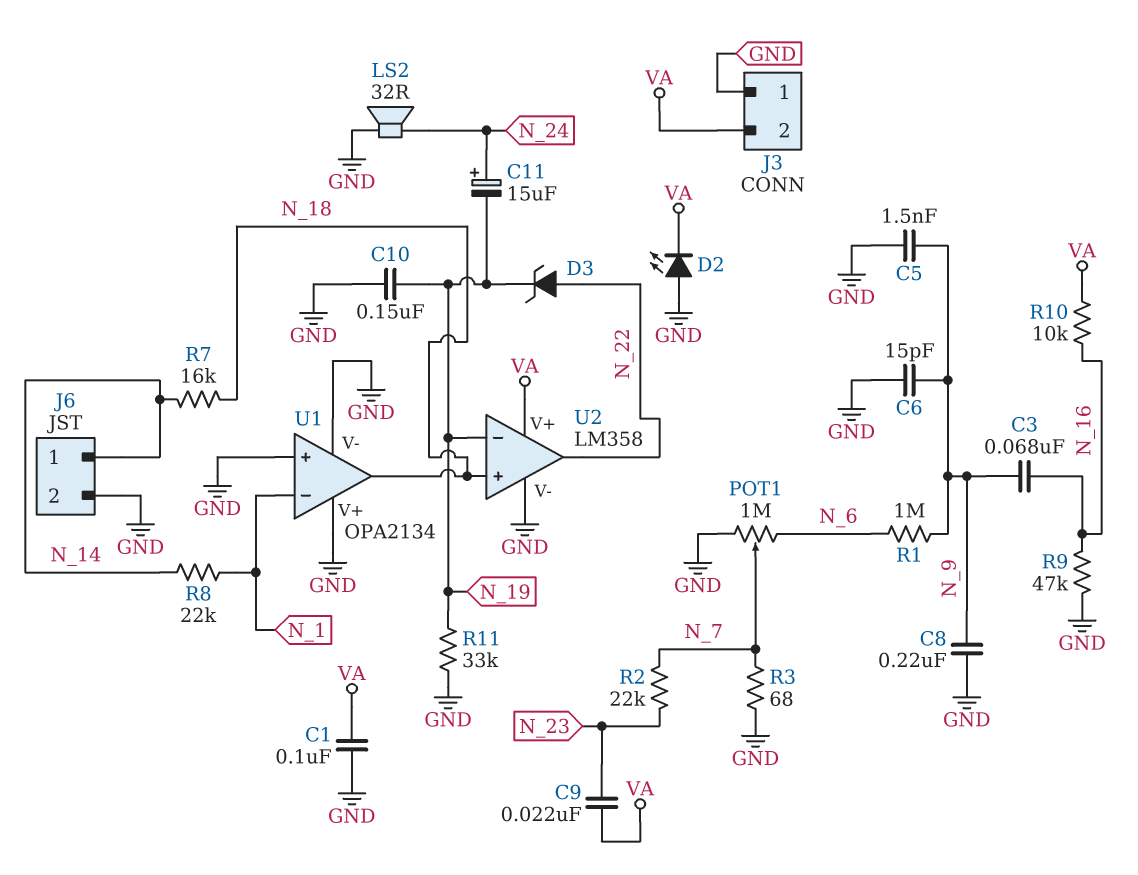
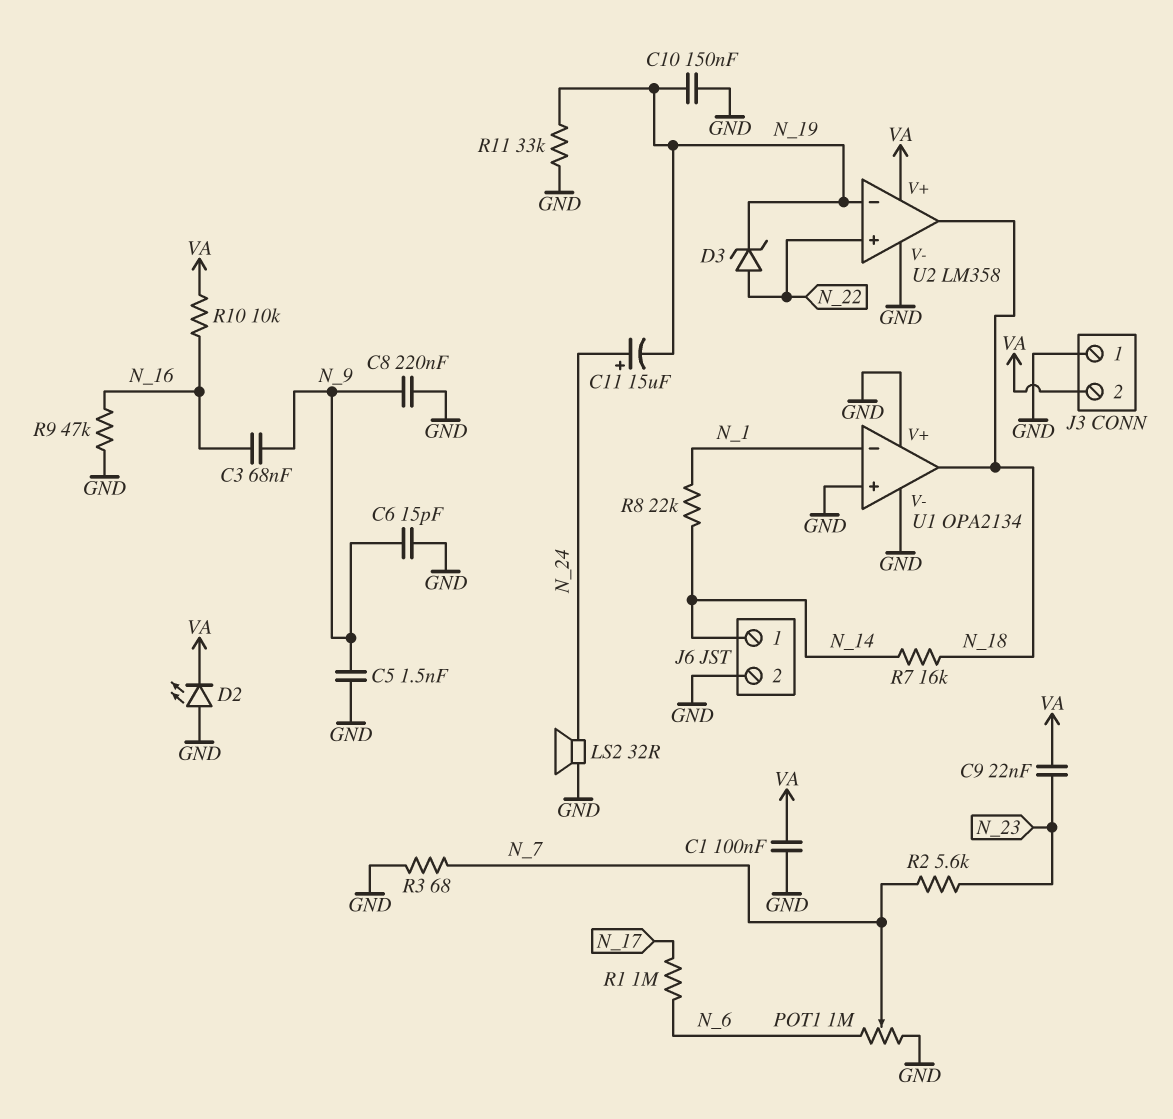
R1: 1M (N_6, N_9) -> 1M (N_6, N_17)
R2: 22k (N_7, N_23) -> 5.6k (N_7, N_23)
U2 pin in+: N_18 -> N_22
U2 pin out: N_22 -> N_18

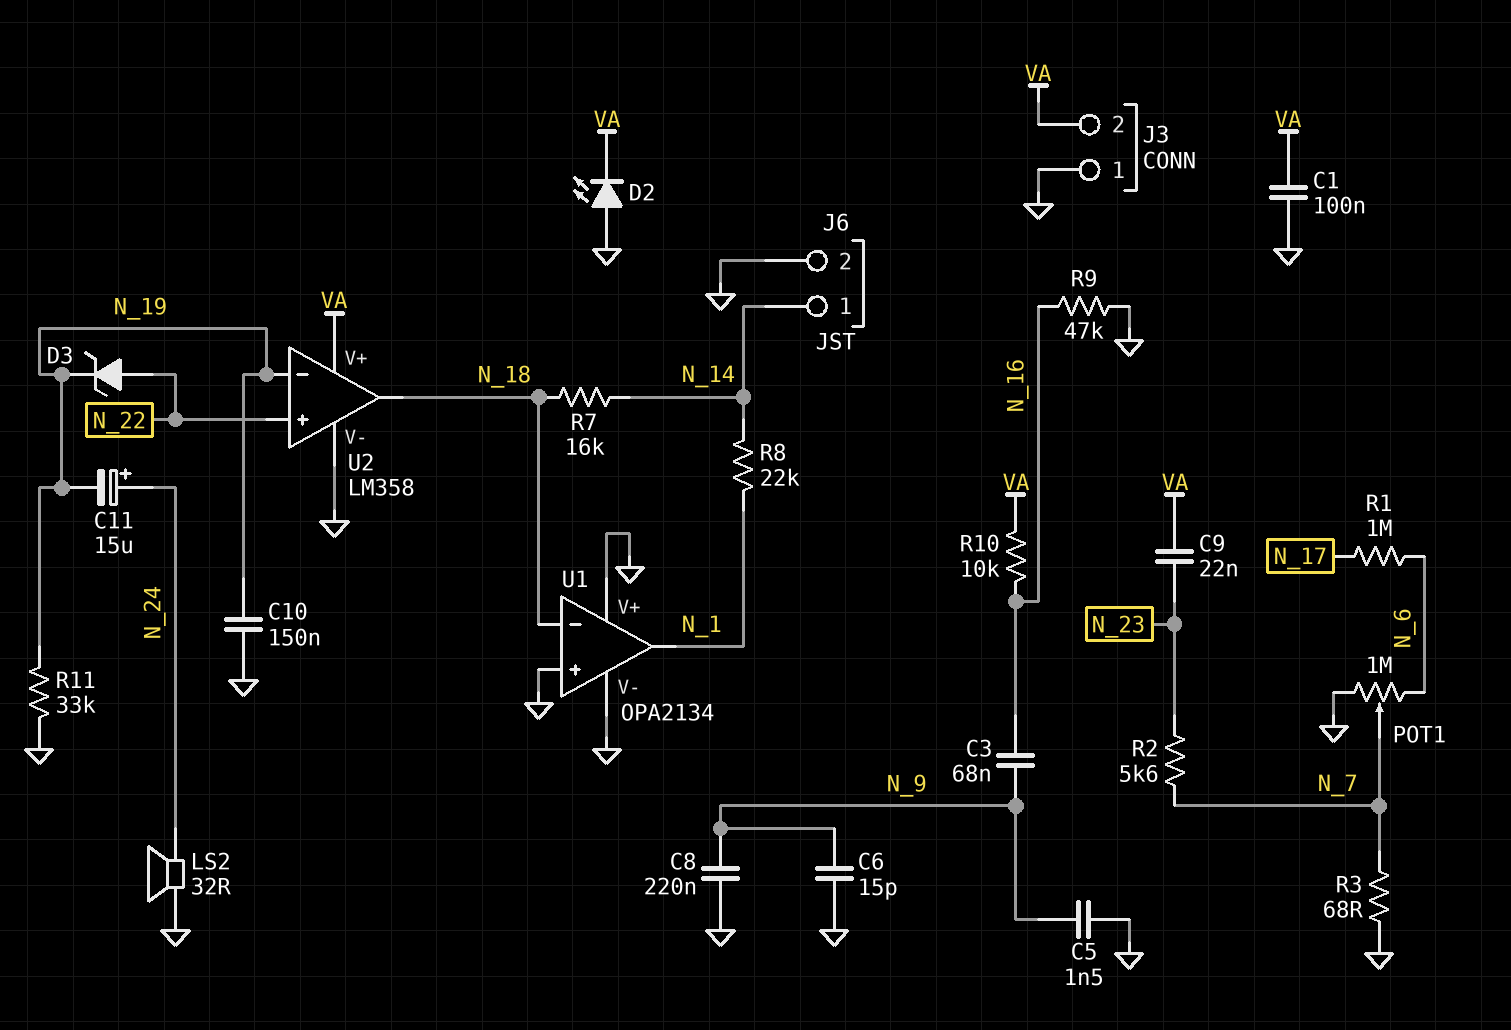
U1 pin in-: N_1 -> N_18
U1 pin out: N_18 -> N_1

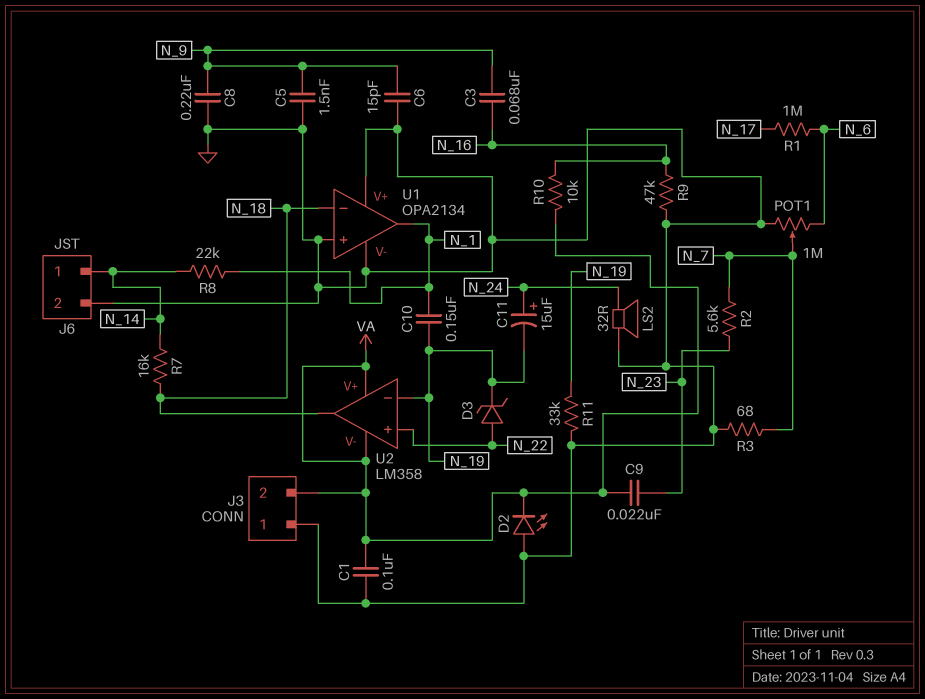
C10: 150nF (GND, N_19) -> 150nF (N_1, N_19)
U2 pin V-: GND -> VA

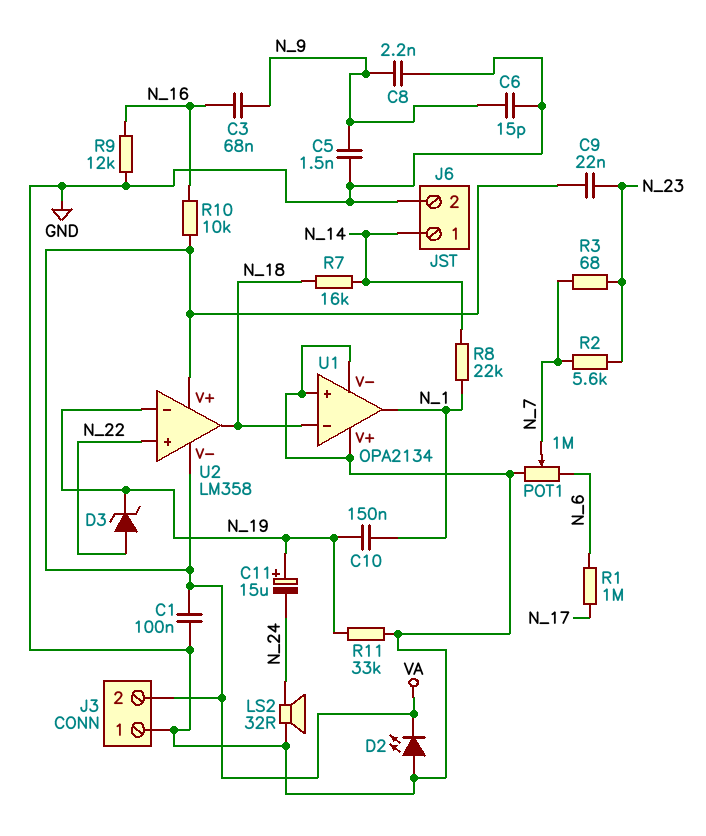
C8: 220nF (GND, N_9) -> 2.2nF (GND, N_9)
C11: 15uF (plus N_24, minus N_19) -> 15uF (plus N_19, minus N_24)
R3: 68 (GND, N_7) -> 68 (N_7, N_23)
R9: 47k (GND, N_16) -> 12k (GND, N_16)

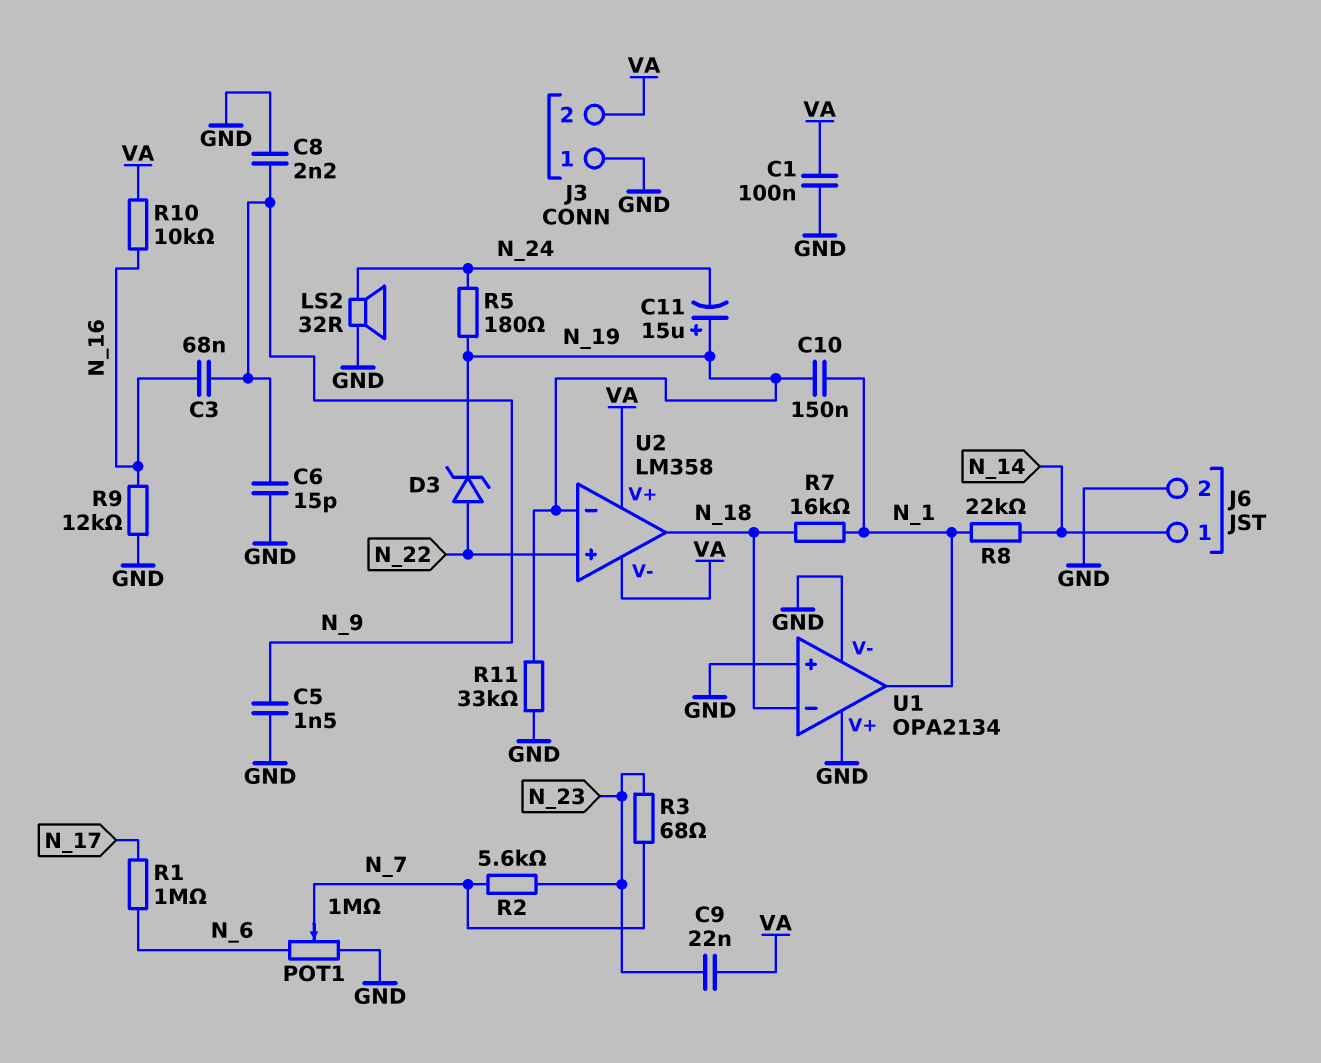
D2: LED (A GND, K VA) -> none
R5: none -> 180 (N_19, N_24)
R7: 16k (N_14, N_18) -> 16k (N_1, N_18)

